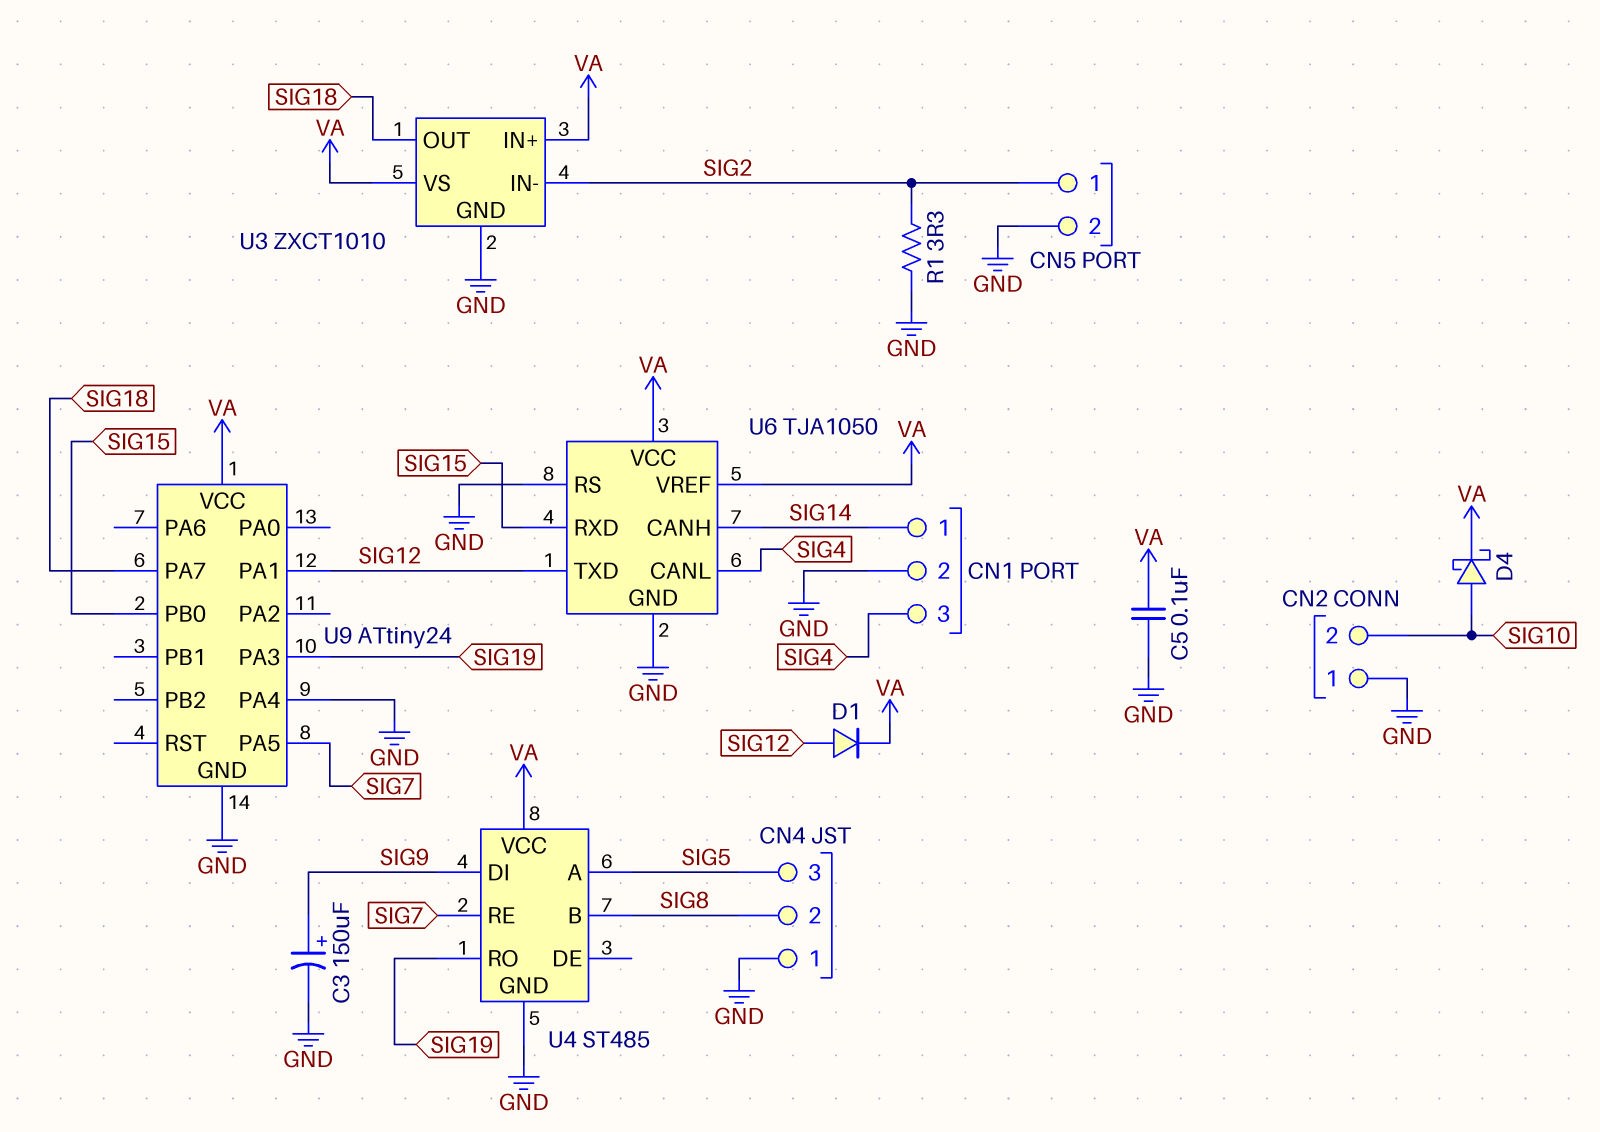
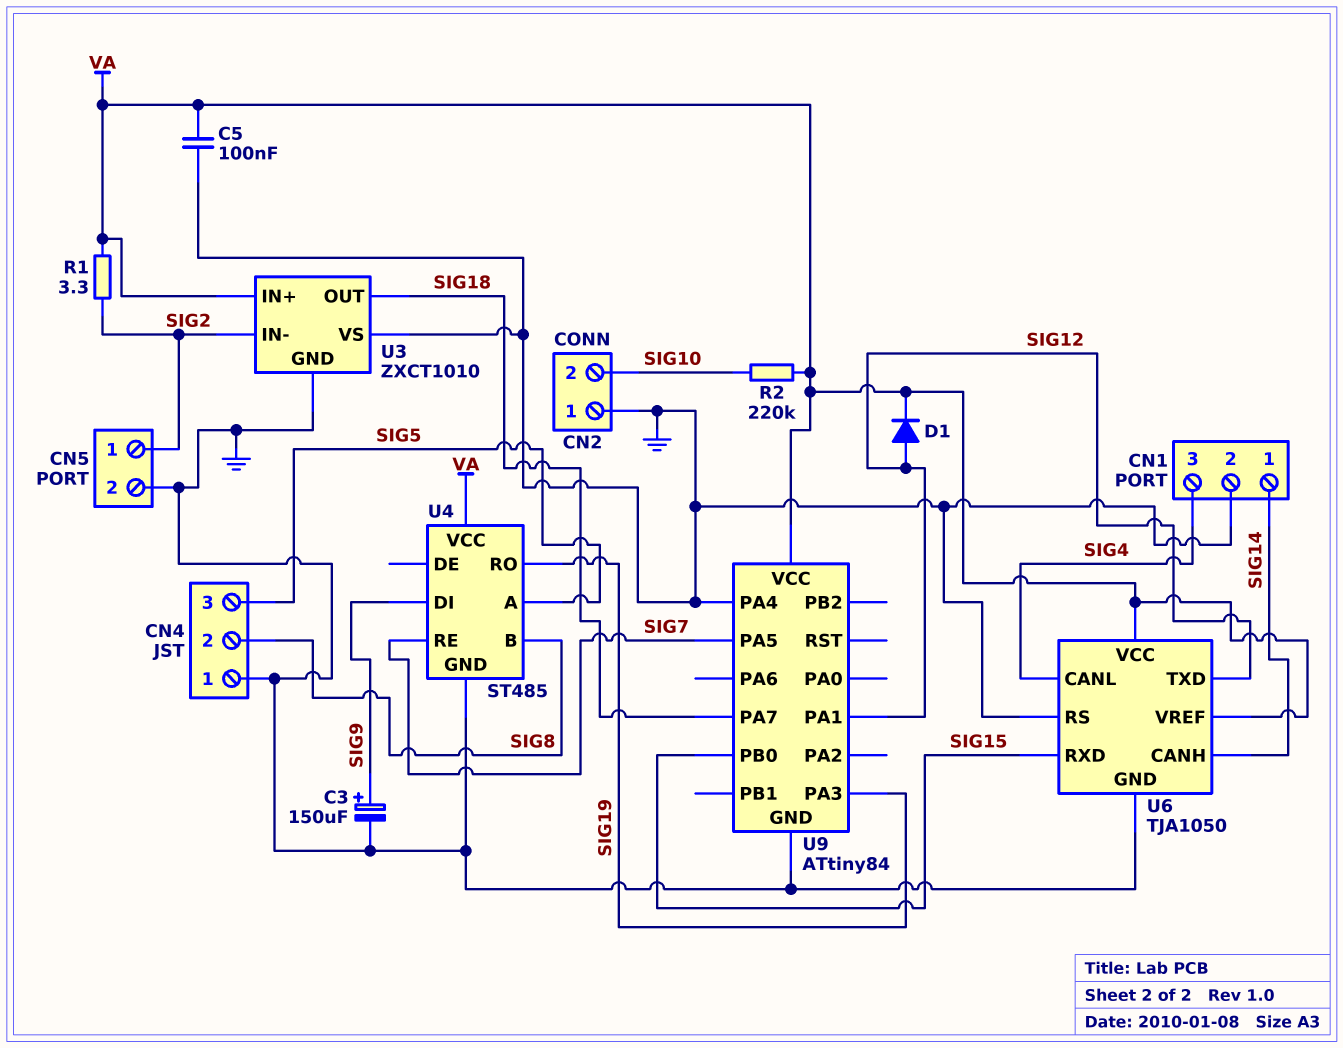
D4: schottky (A SIG10, K VA) -> none
R1: 3.3 (GND, SIG2) -> 3.3 (SIG2, VA)
R2: none -> 220k (SIG10, VA)
U3 pin VS: VA -> GND
U9: ATtiny24 -> ATtiny84

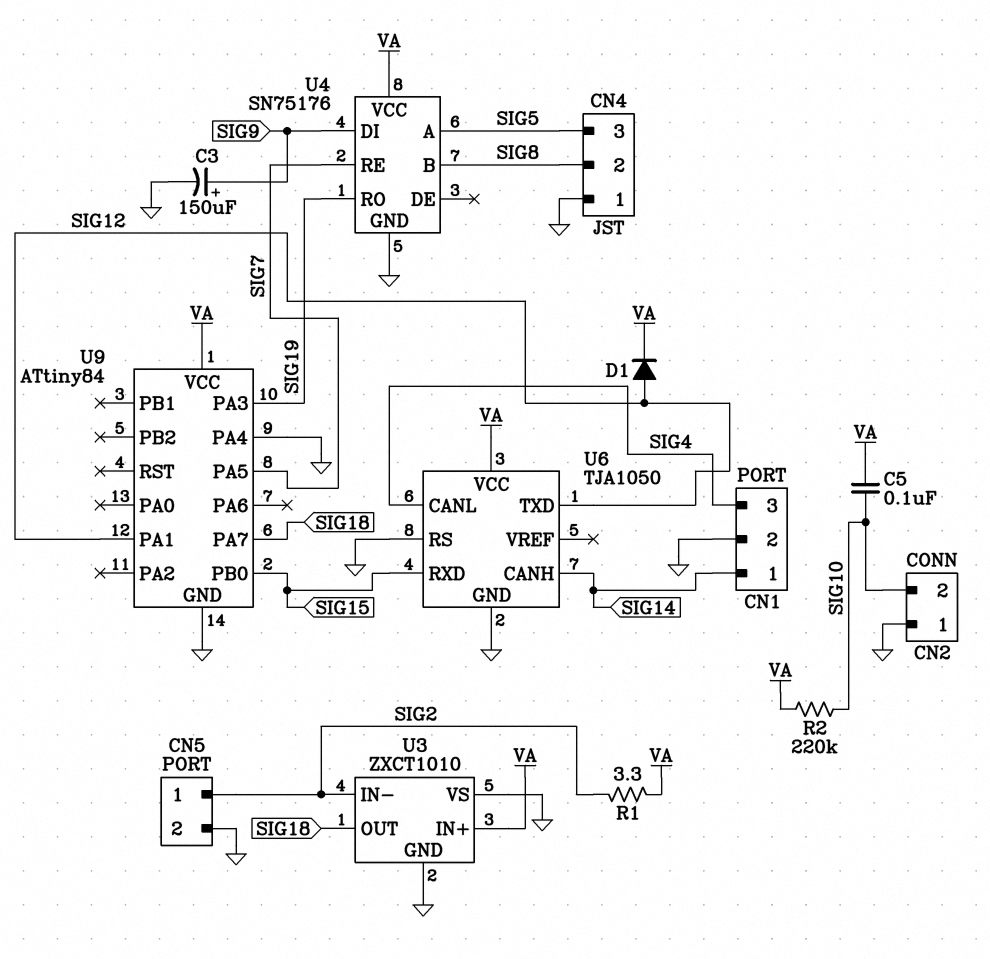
C5: 100nF (GND, VA) -> 100nF (SIG10, VA)
U4: ST485 -> SN75176
U6 pin VREF: VA -> none

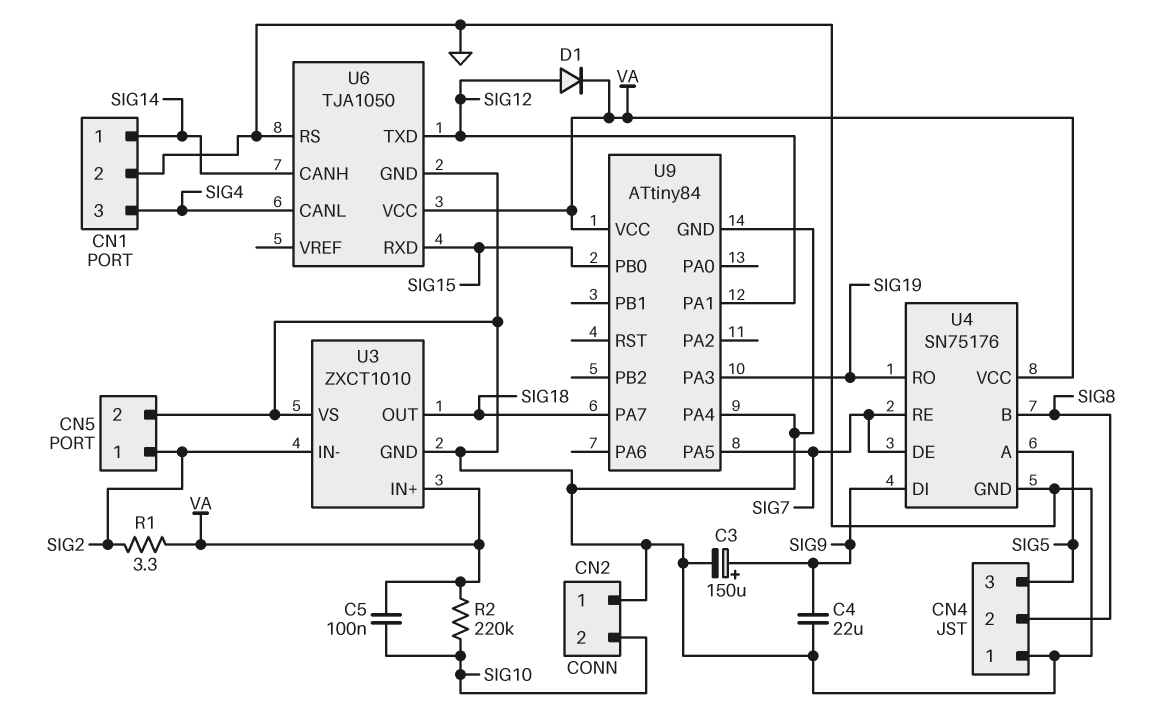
C4: none -> 22uF (GND, SIG9)
U4 pin DE: none -> SIG7

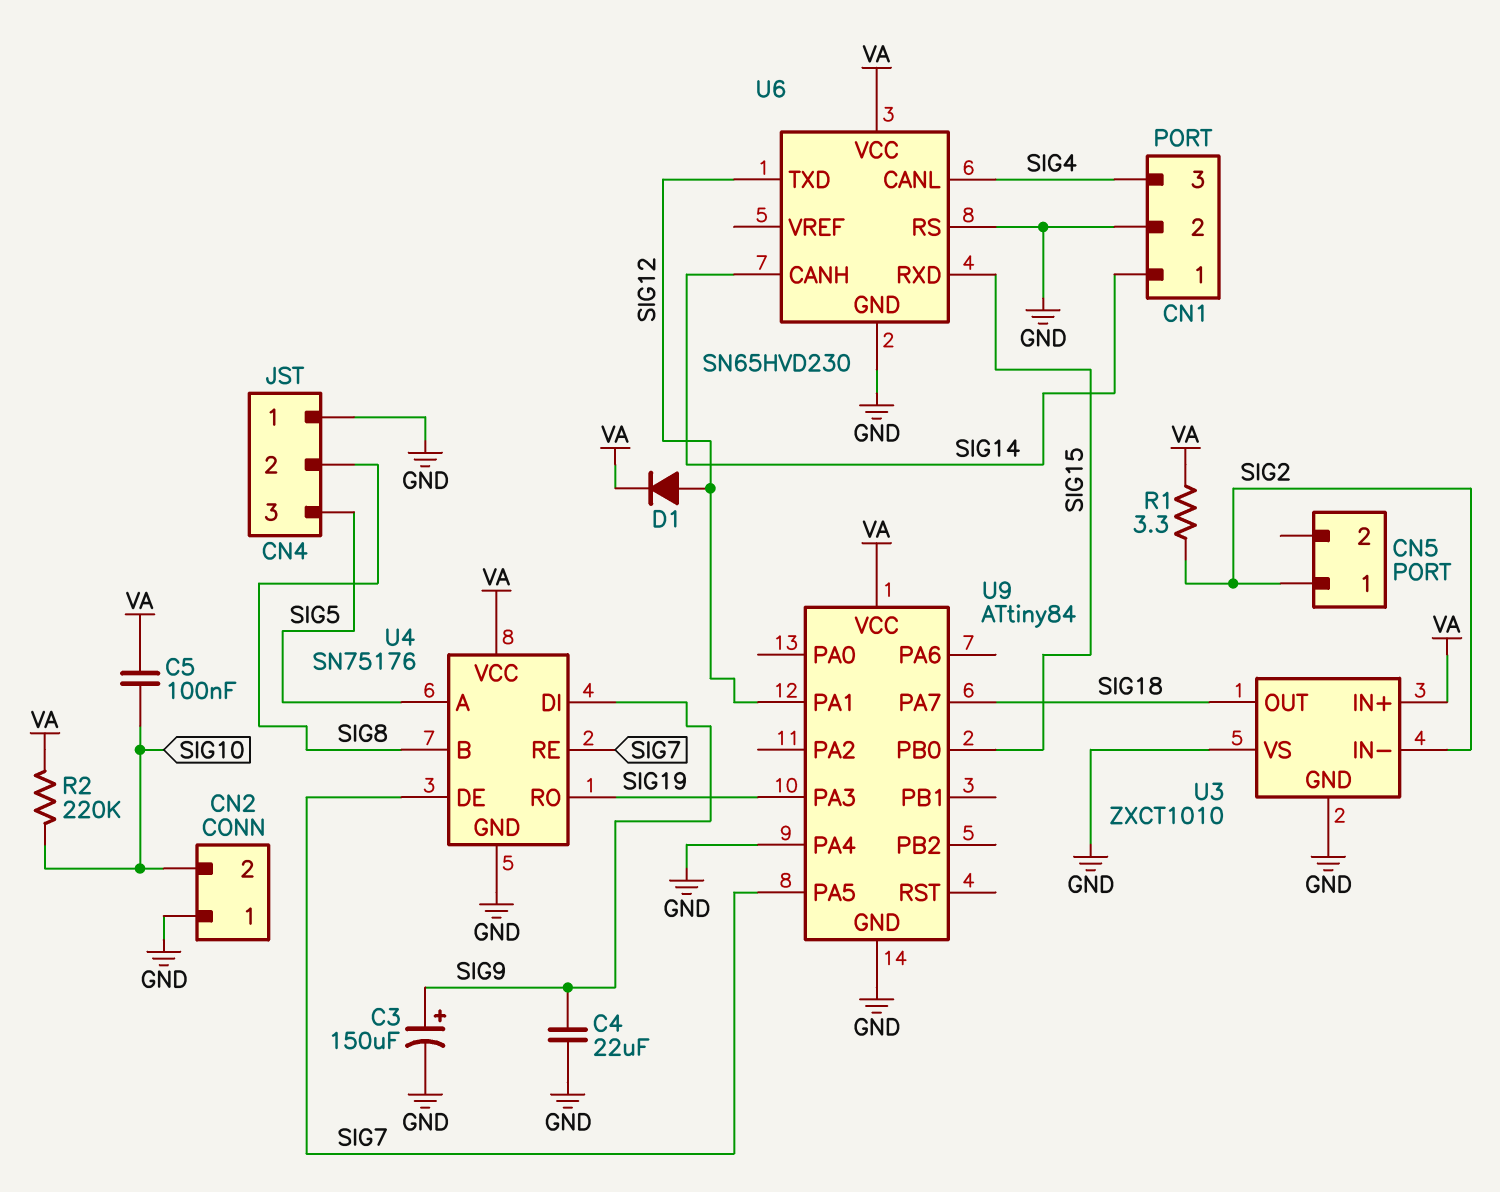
CN5 pin 2: GND -> none
U6: TJA1050 -> SN65HVD230

